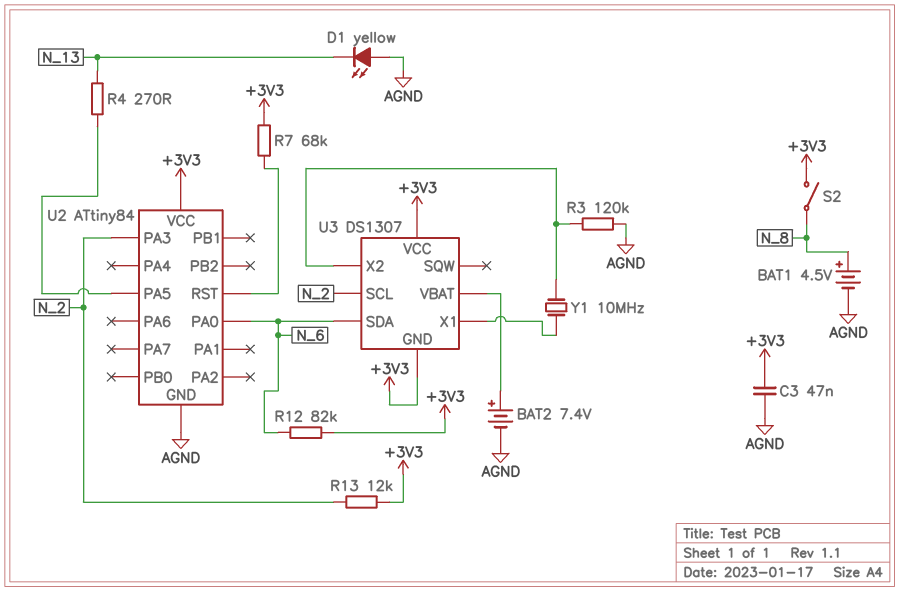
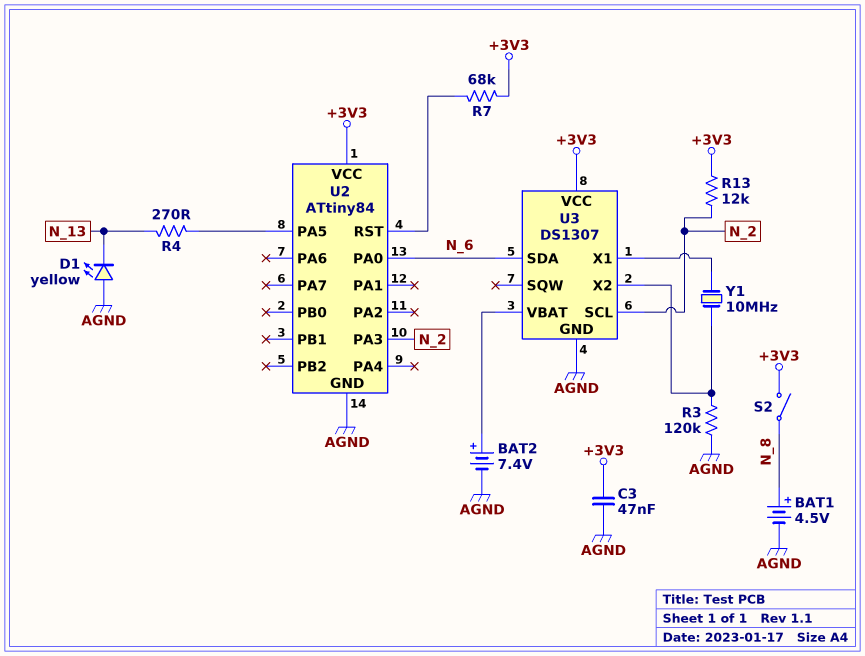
R12: 82k (+3V3, N_6) -> none
U3 pin GND: +3V3 -> AGND

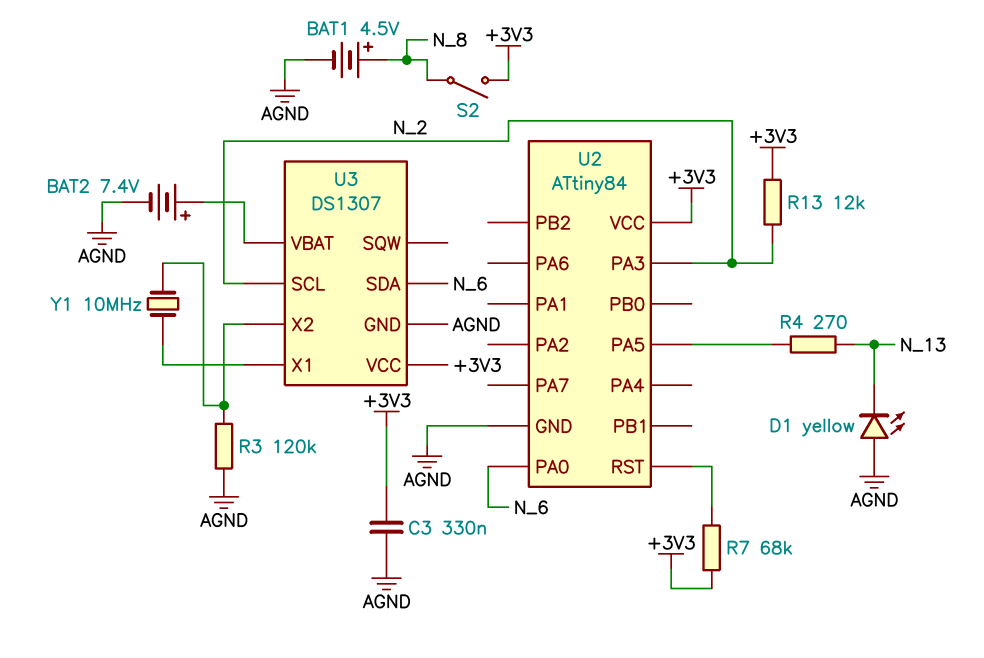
C3: 47nF (+3V3, AGND) -> 330nF (+3V3, AGND)

